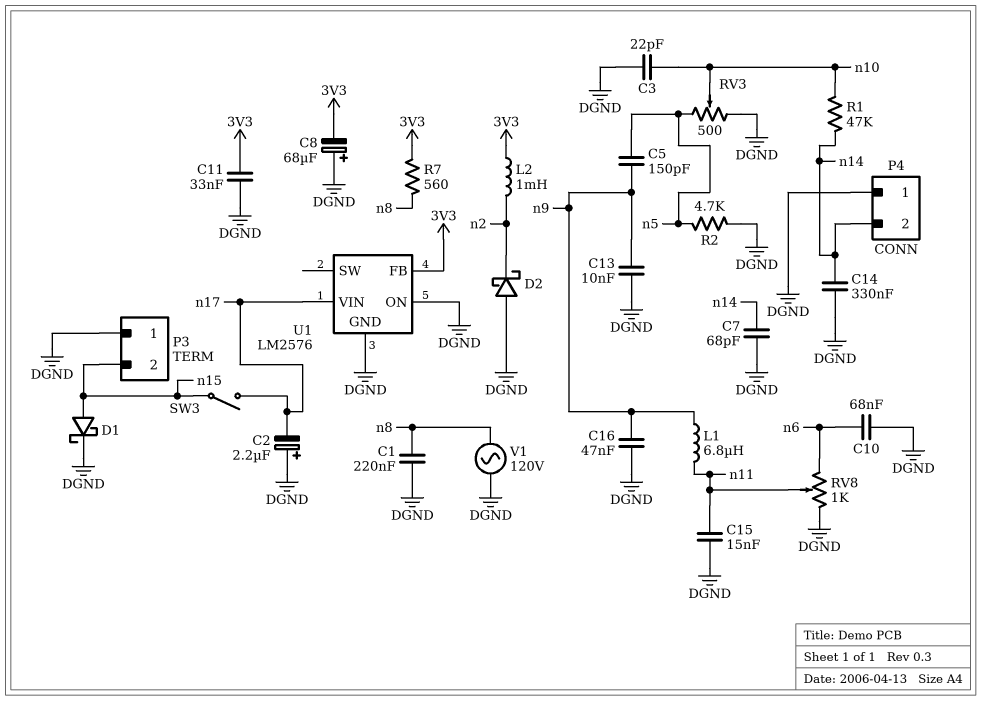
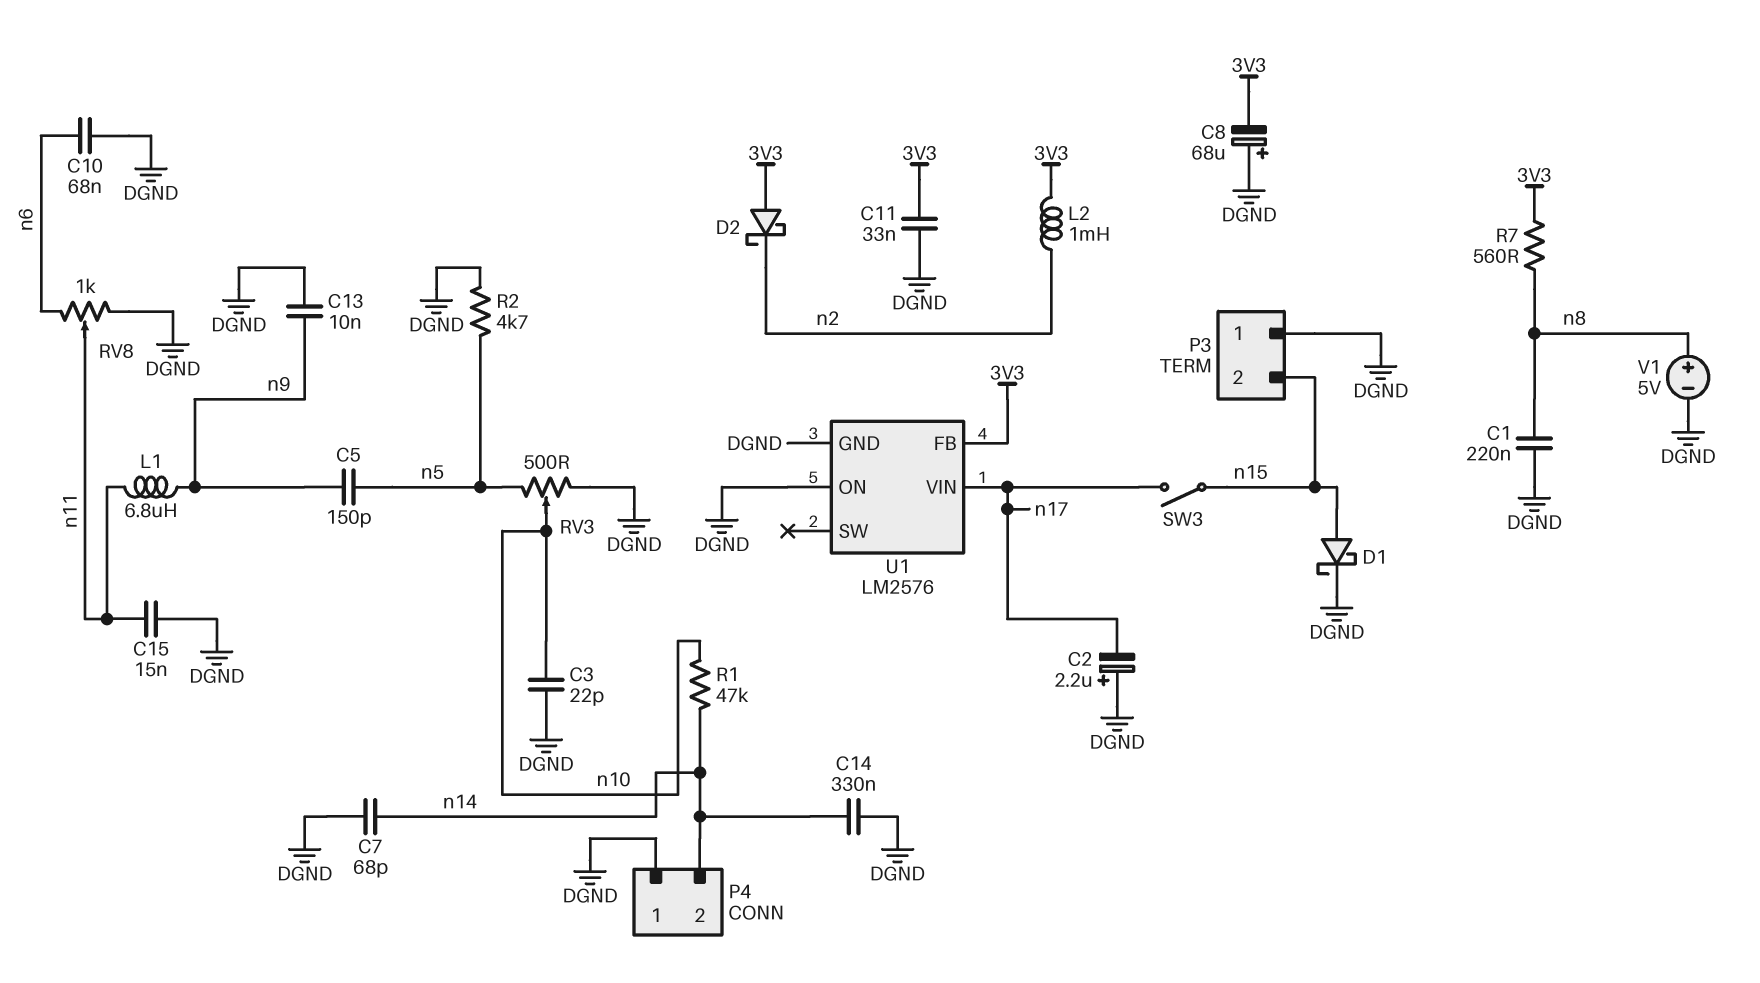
C16: 47nF (DGND, n9) -> none
D2: schottky (A DGND, K n2) -> schottky (A 3V3, K n2)
V1: AC 120V (DGND, n8) -> 5V (plus n8, minus DGND)

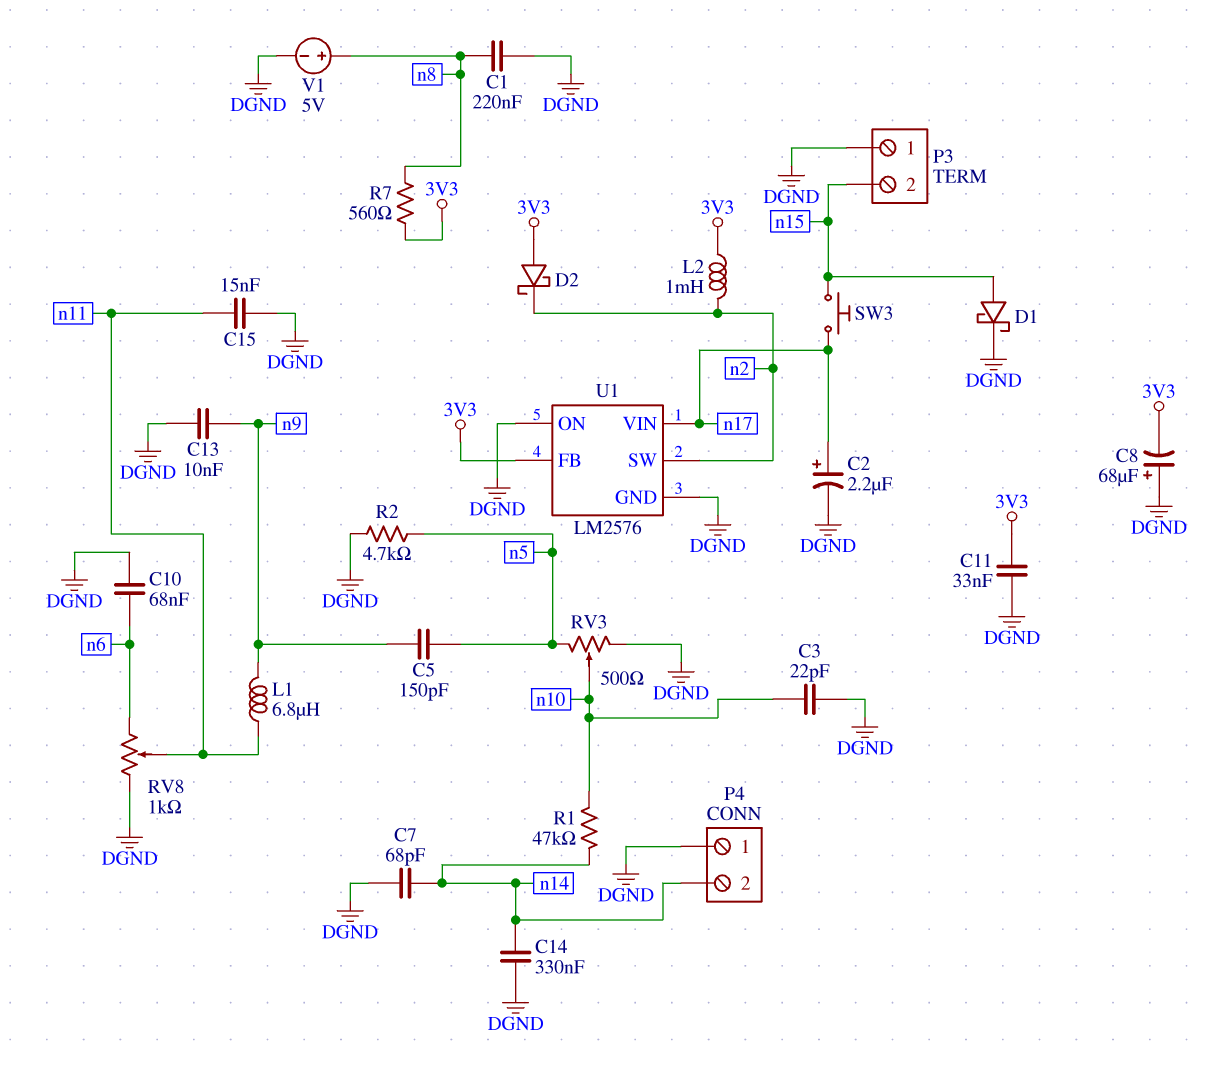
C2: 2.2uF (plus DGND, minus n17) -> 2.2uF (plus n17, minus DGND)
SW3: switch (n15, n17) -> button (n15, n17)
U1 pin SW: none -> n2

